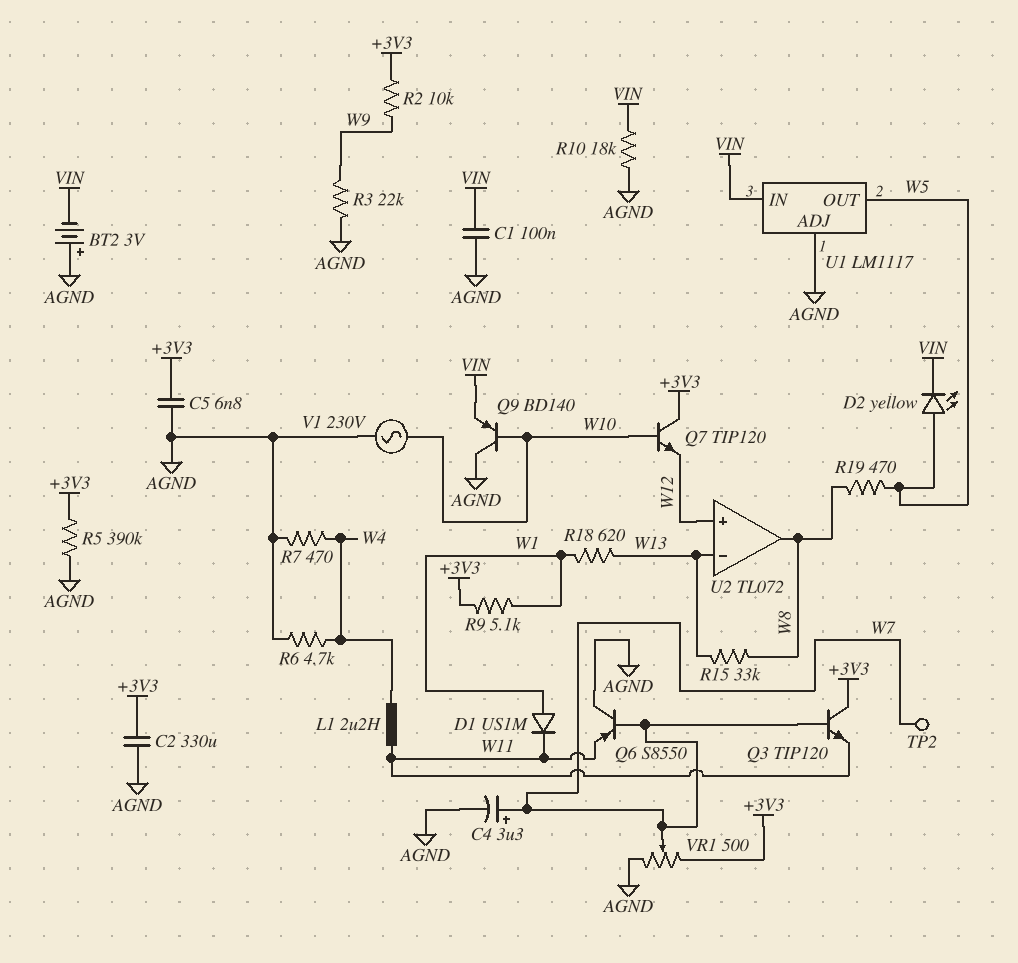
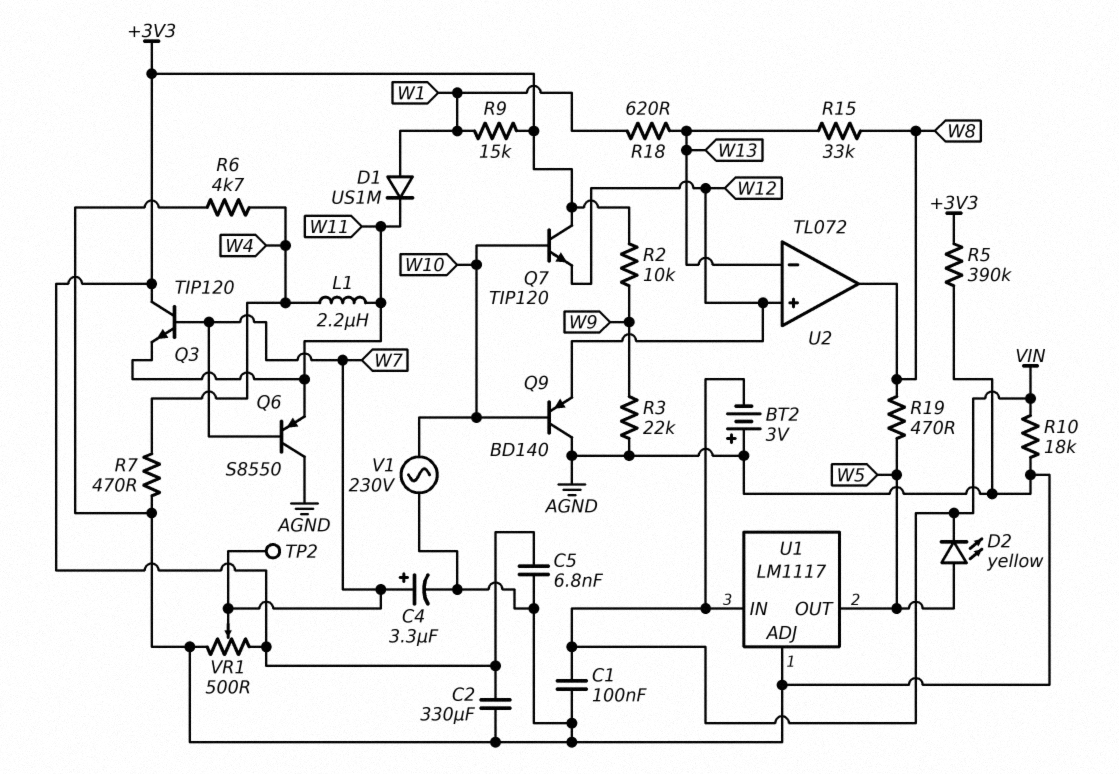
Q9: PNP BD140 (B W10, C AGND, E VIN) -> PNP BD140 (B W10, C AGND, E W12)
R9: 5.1k (+3V3, W1) -> 15k (+3V3, W1)

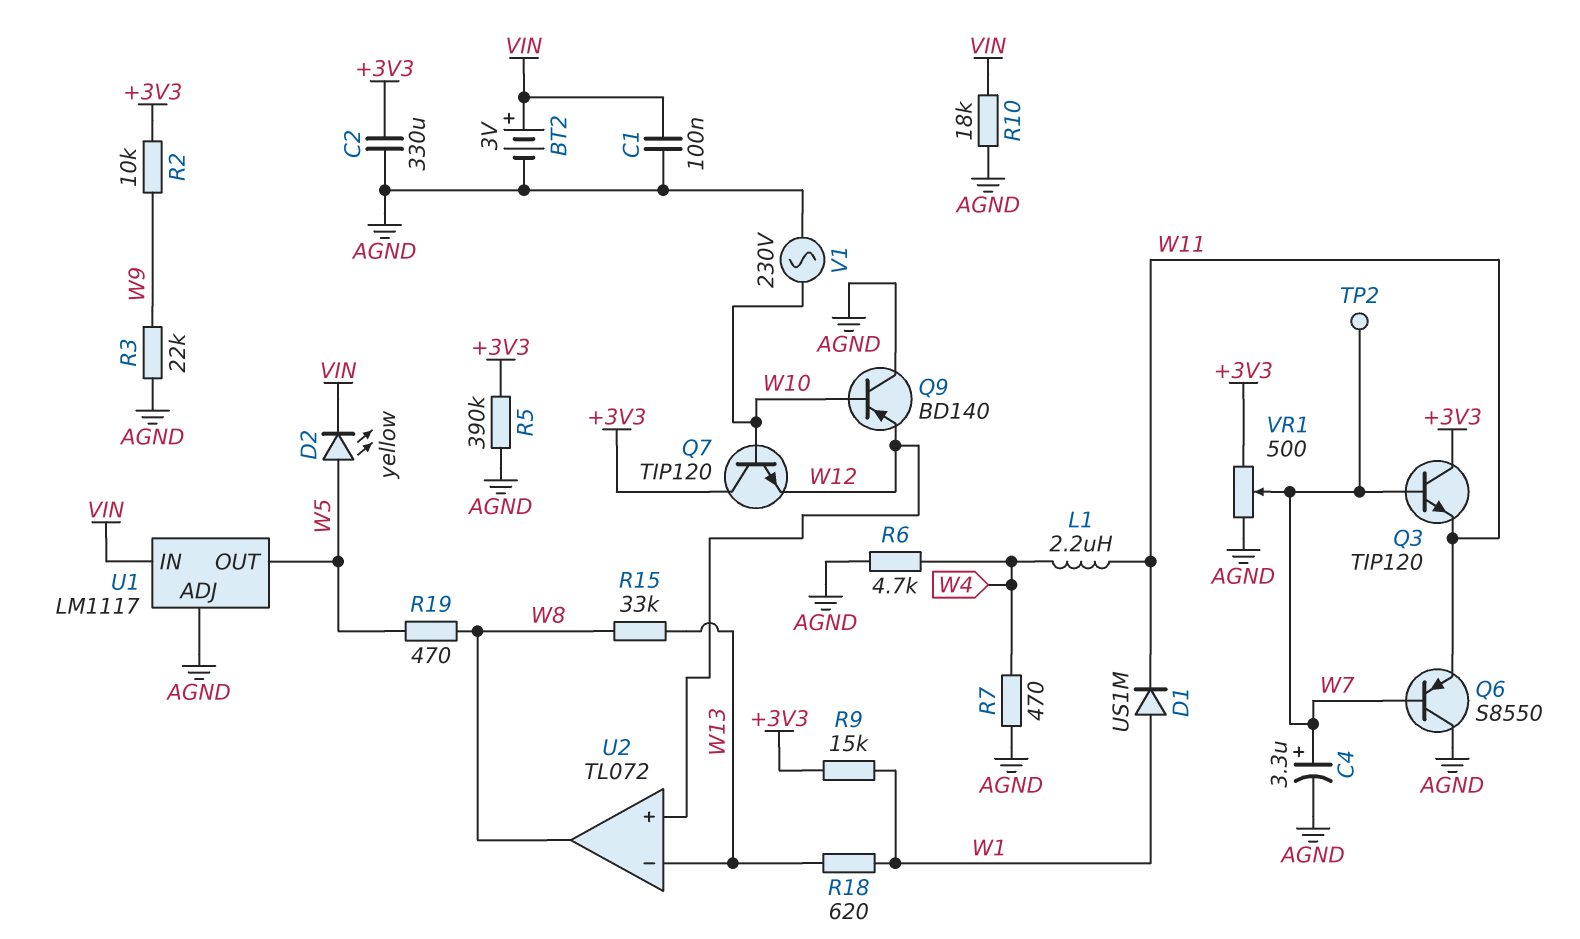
BT2: 3V (plus AGND, minus VIN) -> 3V (plus VIN, minus AGND)
C5: 6.8nF (+3V3, AGND) -> none

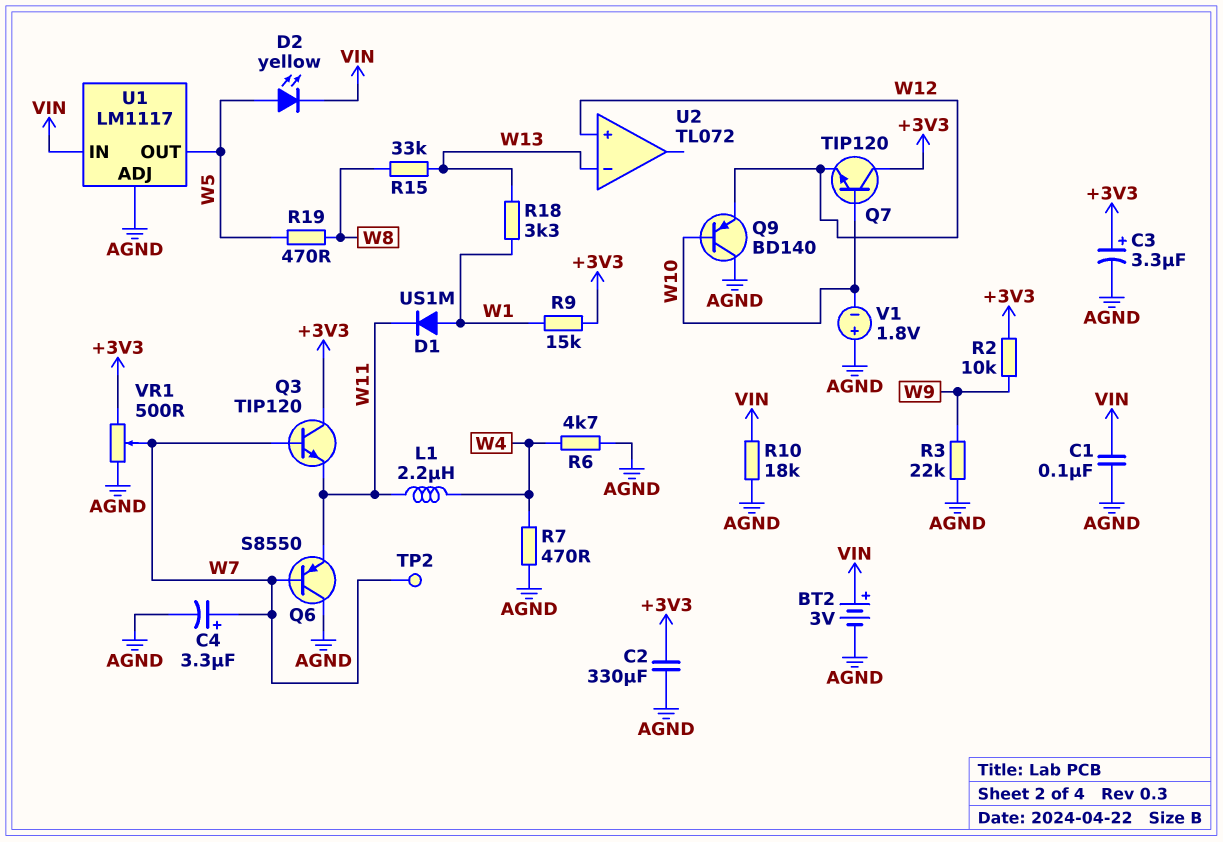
C3: none -> 3.3uF (plus +3V3, minus AGND)
R5: 390k (+3V3, AGND) -> none
R18: 620 (W1, W13) -> 3.3k (W1, W13)
U2 pin out: W8 -> none
V1: AC 230V (AGND, W10) -> 1.8V (plus AGND, minus W10)

